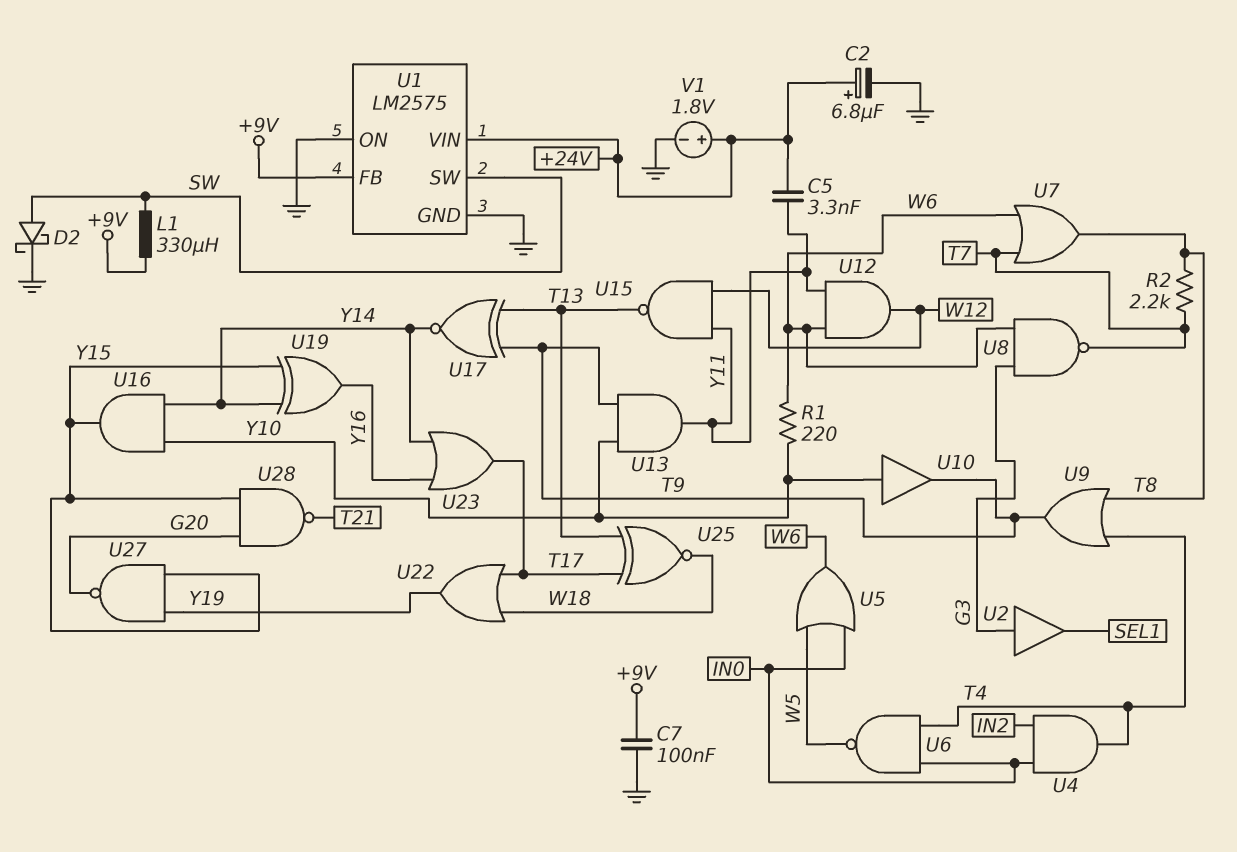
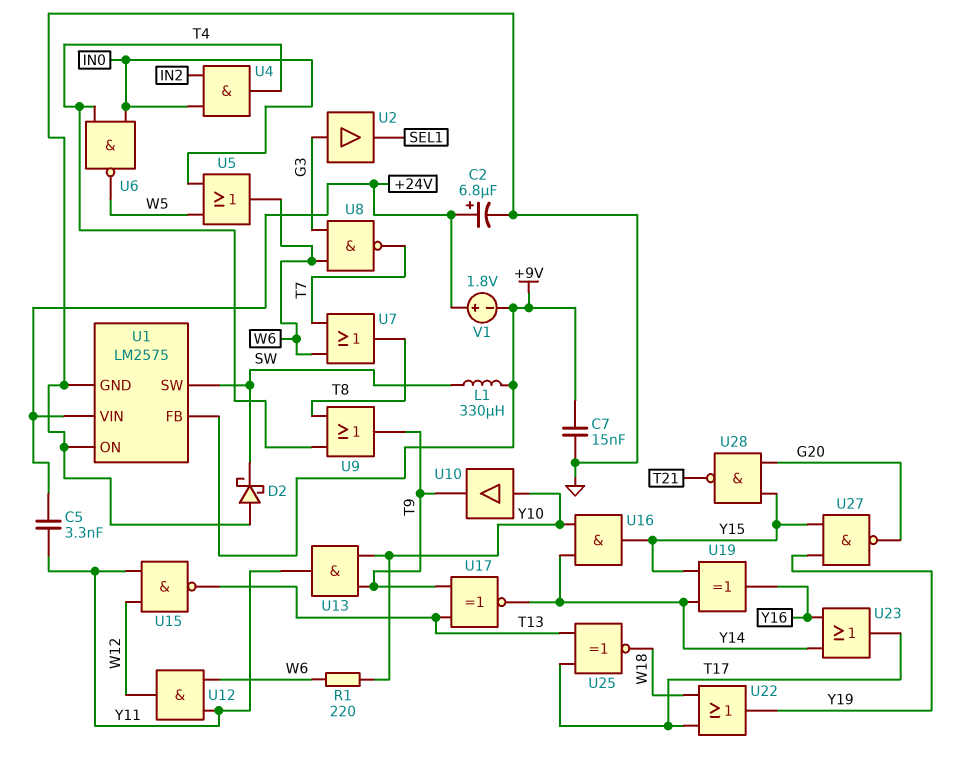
C7: 100nF (+9V, GND) -> 15nF (+9V, GND)
D2: schottky (A SW, K GND) -> schottky (A GND, K SW)
R2: 2.2k (T7, T8) -> none
V1: 1.8V (plus +24V, minus GND) -> 1.8V (plus +24V, minus +9V)

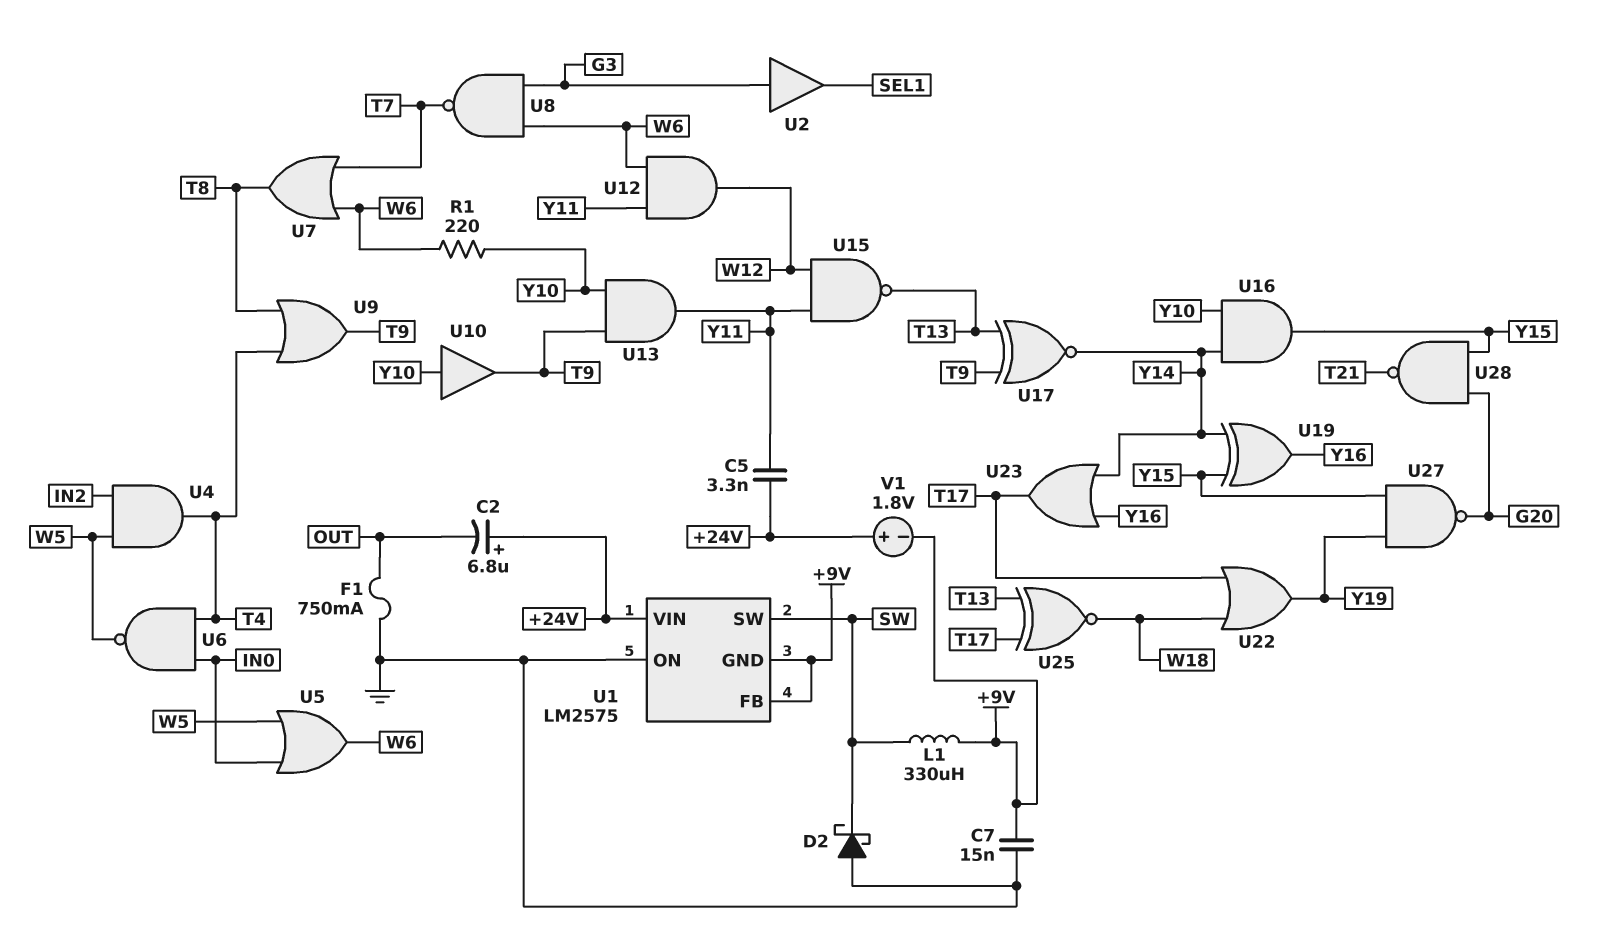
C2: 6.8uF (plus +24V, minus GND) -> 6.8uF (plus +24V, minus OUT)
F1: none -> 750mA (GND, OUT)
U1 pin GND: GND -> +9V
U4: AND (in IN0, in IN2, out T4) -> AND (in IN2, in W5, out T4)

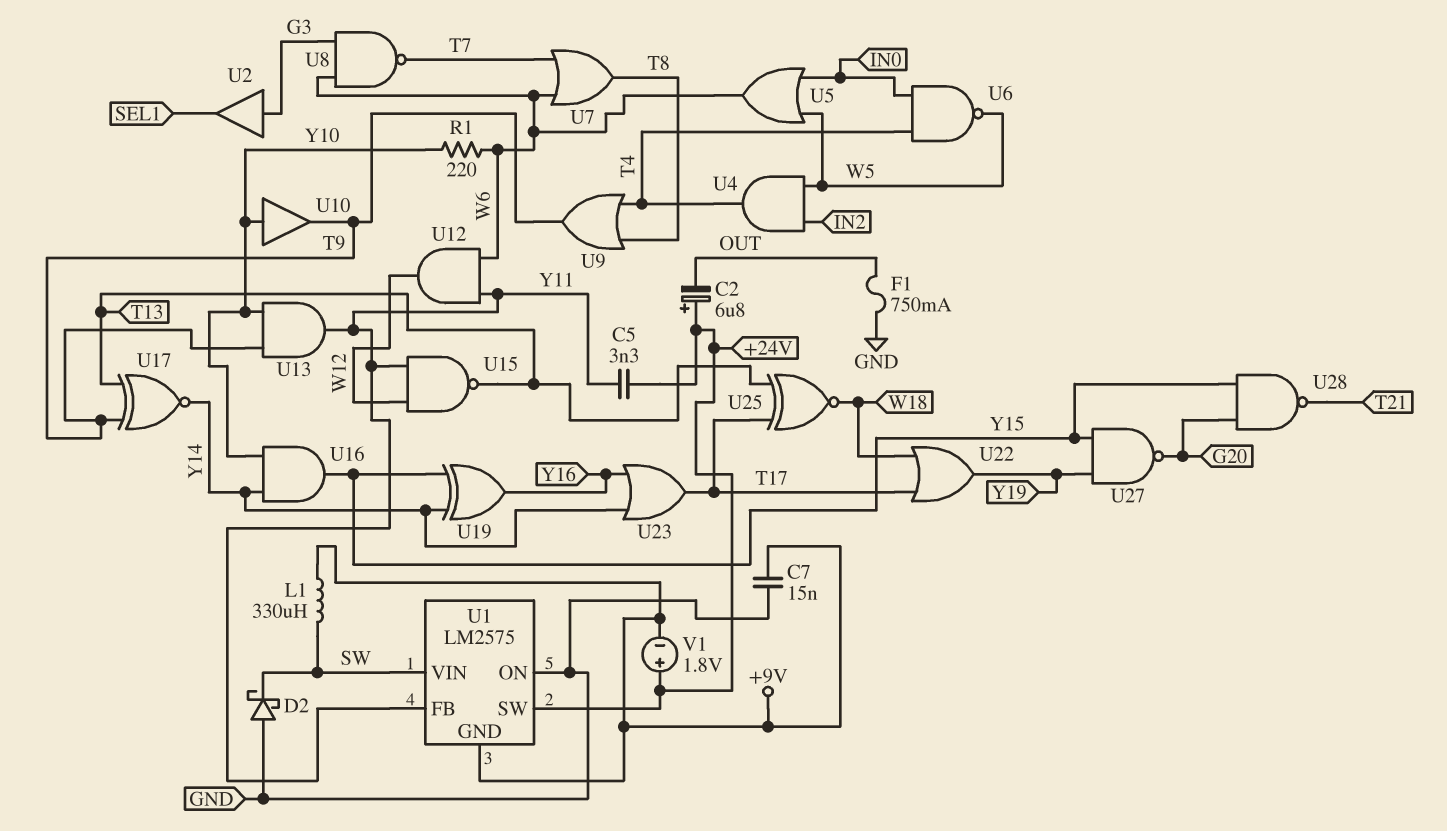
U1 pin FB: +9V -> Y11
U1 pin SW: SW -> +24V
U1 pin VIN: +24V -> SW

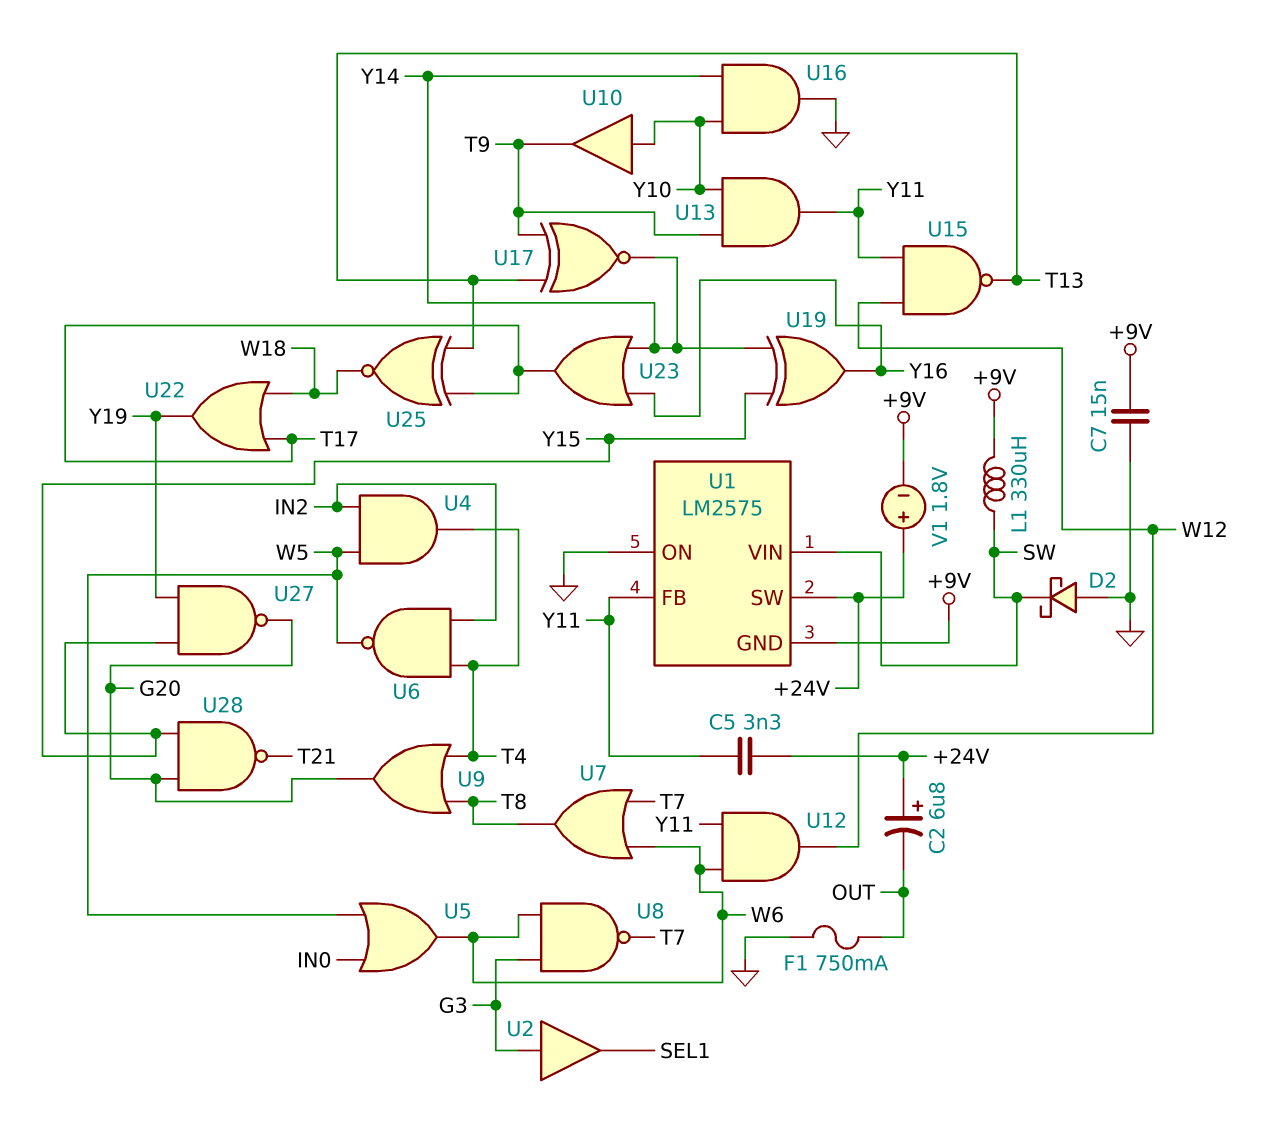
R1: 220 (W6, Y10) -> none
U6: NAND (in IN0, in T4, out W5) -> NAND (in IN2, in T4, out W5)
U9: OR (in T4, in T8, out T9) -> OR (in T4, in T8, out G20)
U16: AND (in Y10, in Y14, out Y15) -> AND (in Y10, in Y14, out GND)

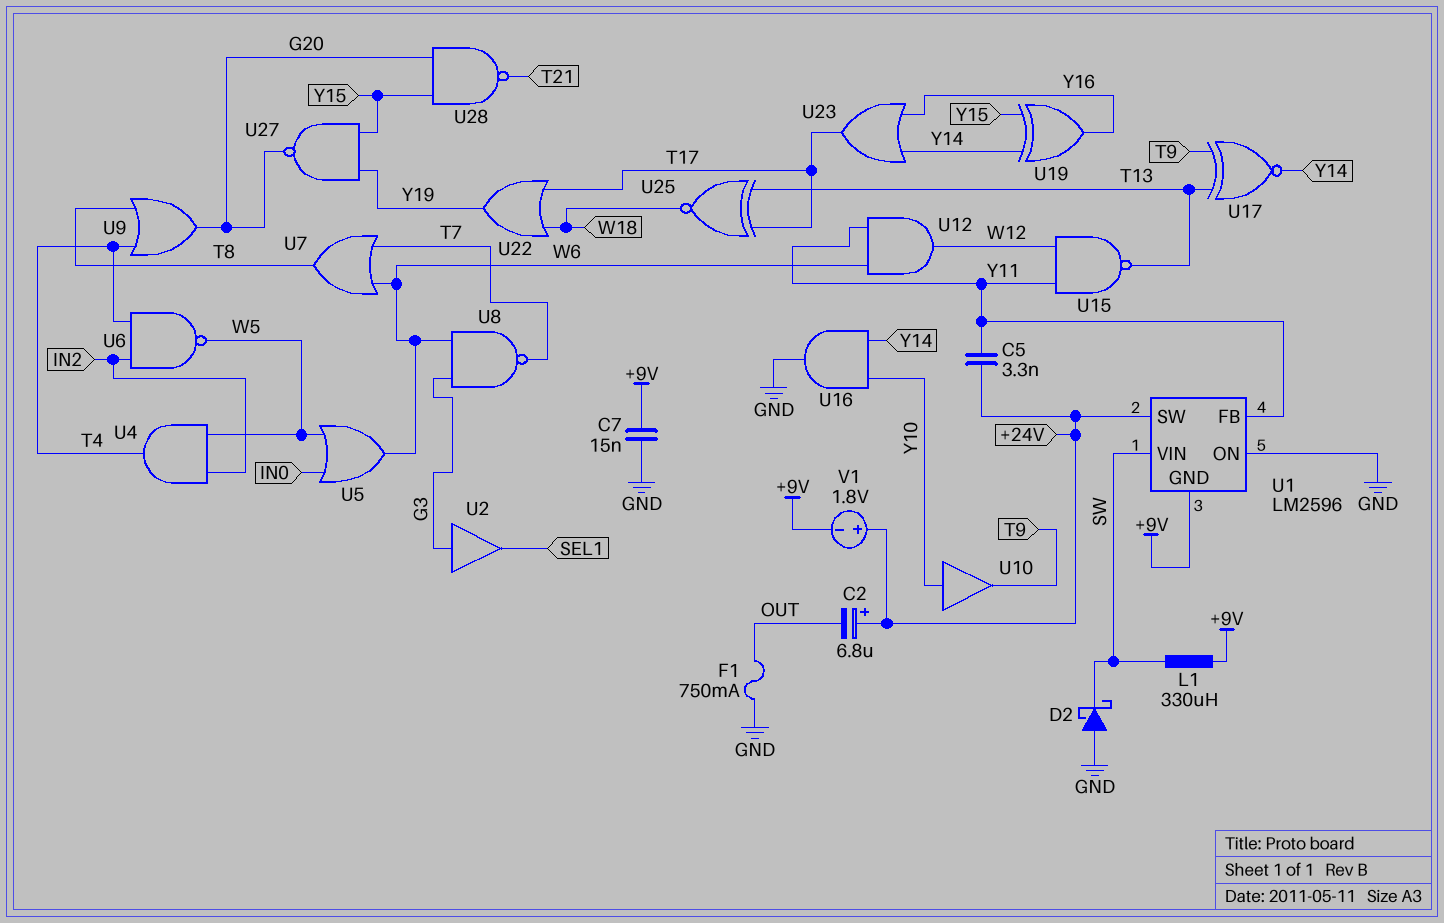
U1: LM2575 -> LM2596
U13: AND (in T9, in Y10, out Y11) -> none

